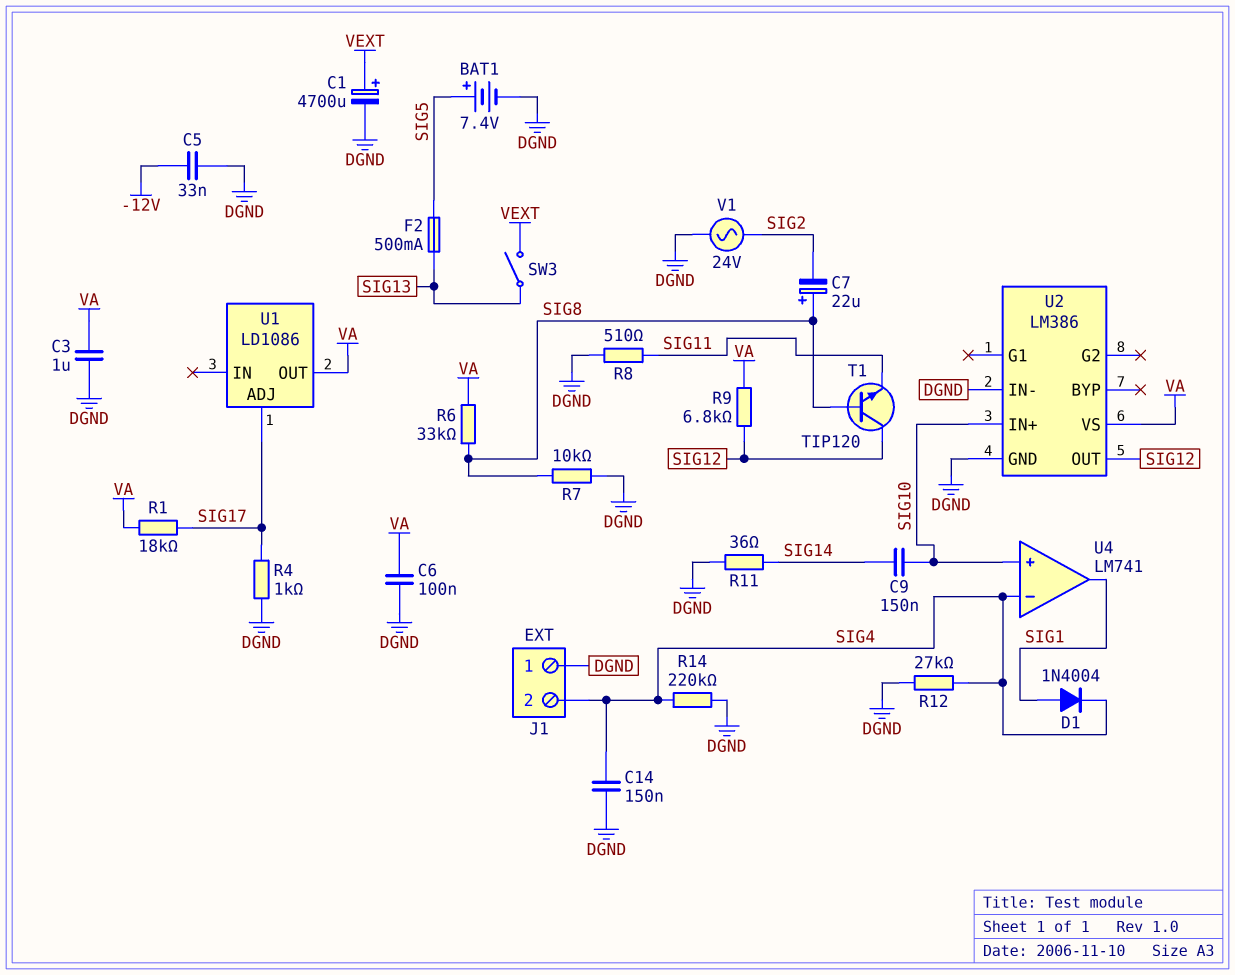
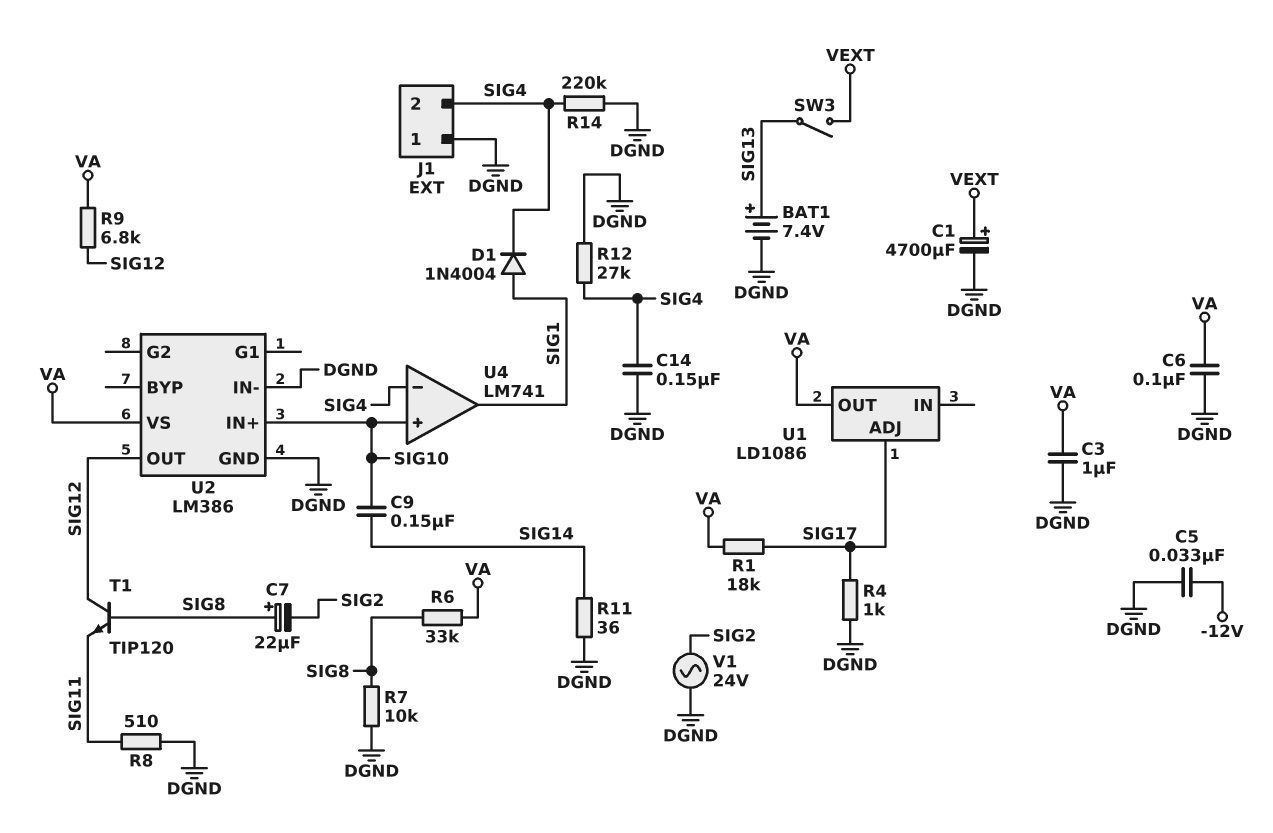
BAT1: 7.4V (plus SIG5, minus DGND) -> 7.4V (plus SIG13, minus DGND)
F2: 500mA (SIG5, SIG13) -> none

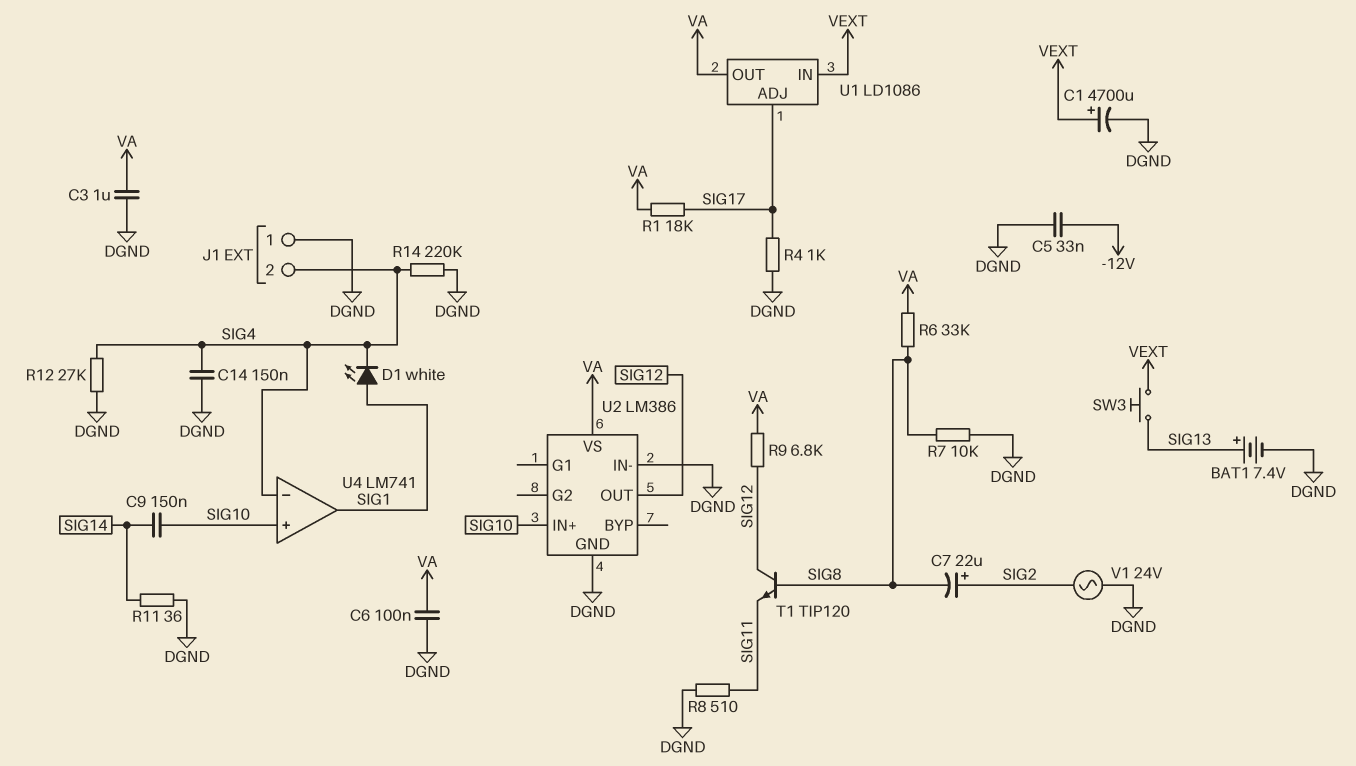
C7: 22uF (plus SIG8, minus SIG2) -> 22uF (plus SIG2, minus SIG8)
D1: diode 1N4004 (A SIG1, K SIG4) -> LED white (A SIG1, K SIG4)
SW3: switch (SIG13, VEXT) -> button (SIG13, VEXT)
U1 pin IN: none -> VEXT

